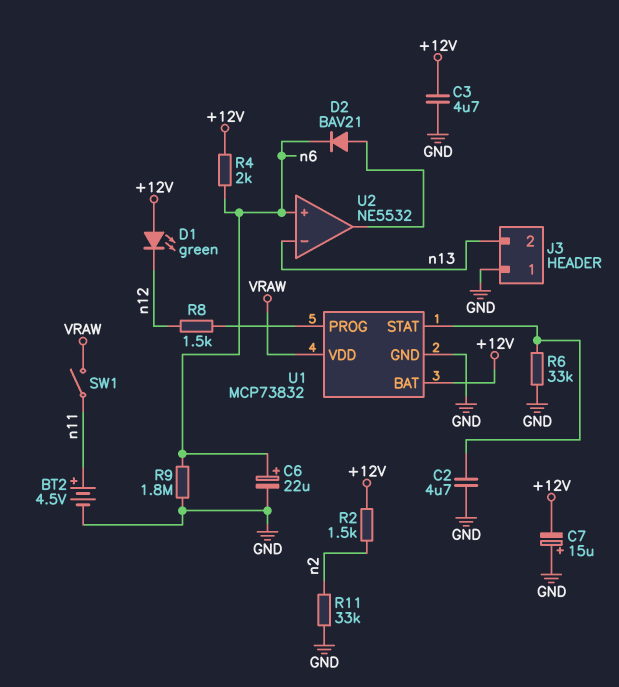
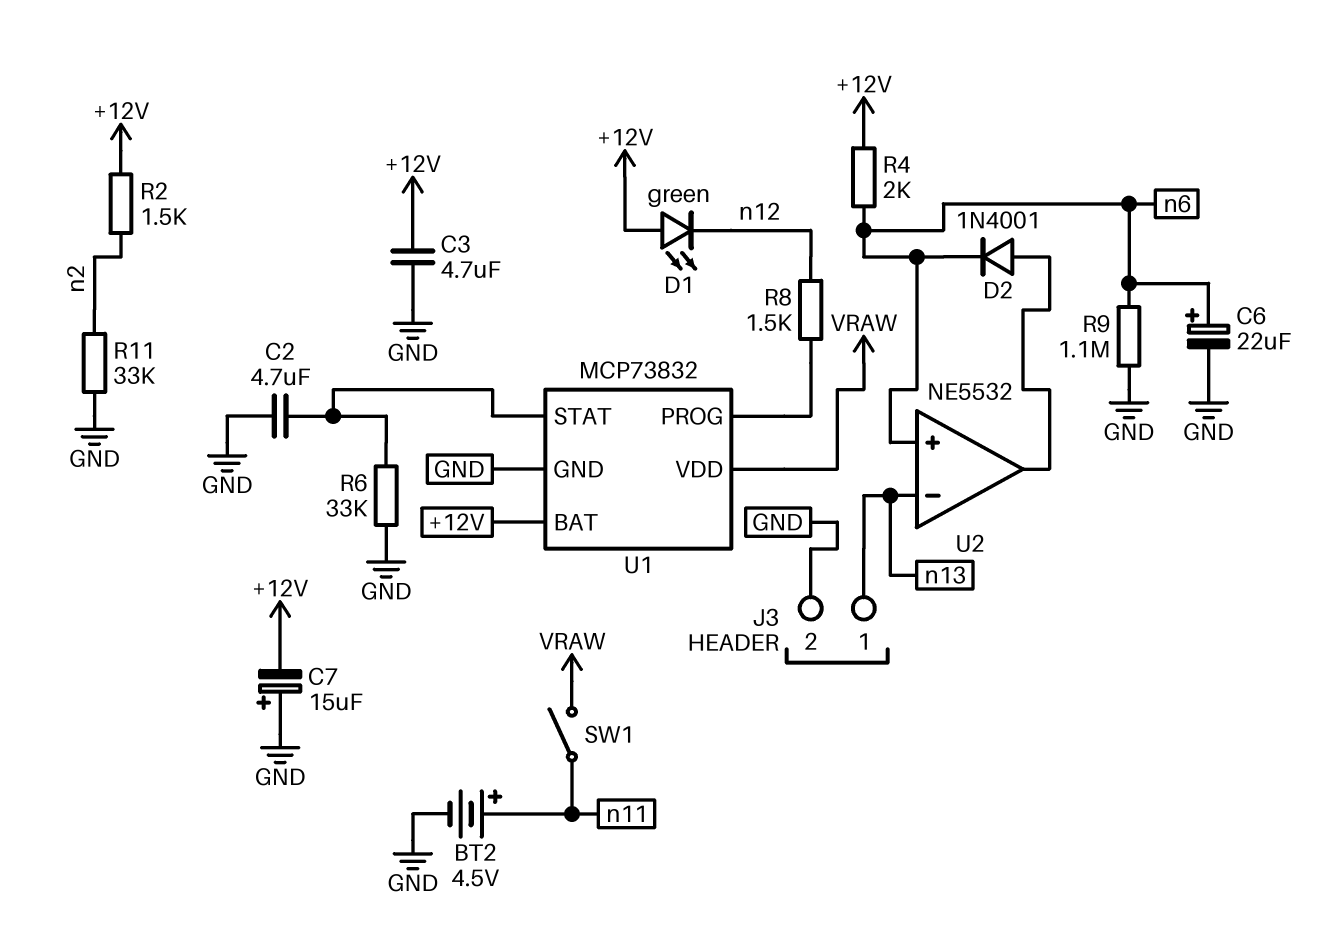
D2: diode BAV21 (A U2/out, K n6) -> diode 1N4001 (A U2/out, K n6)
J3 pin 1: GND -> n13
J3 pin 2: n13 -> GND
R9: 1.8M (GND, n6) -> 1.1M (GND, n6)

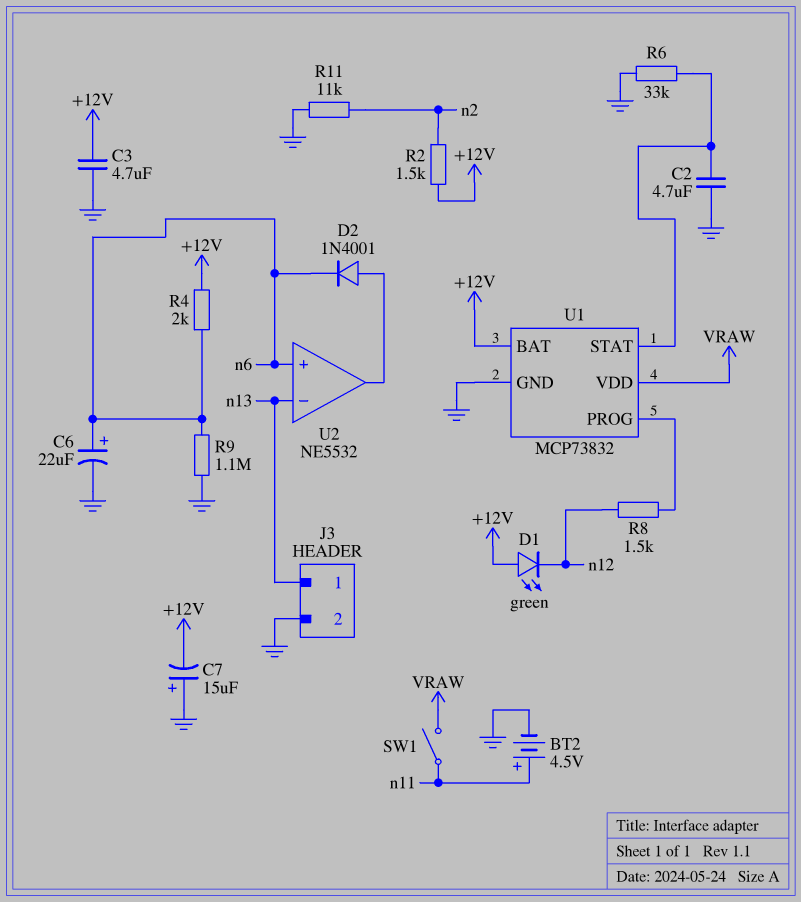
R11: 33k (GND, n2) -> 11k (GND, n2)

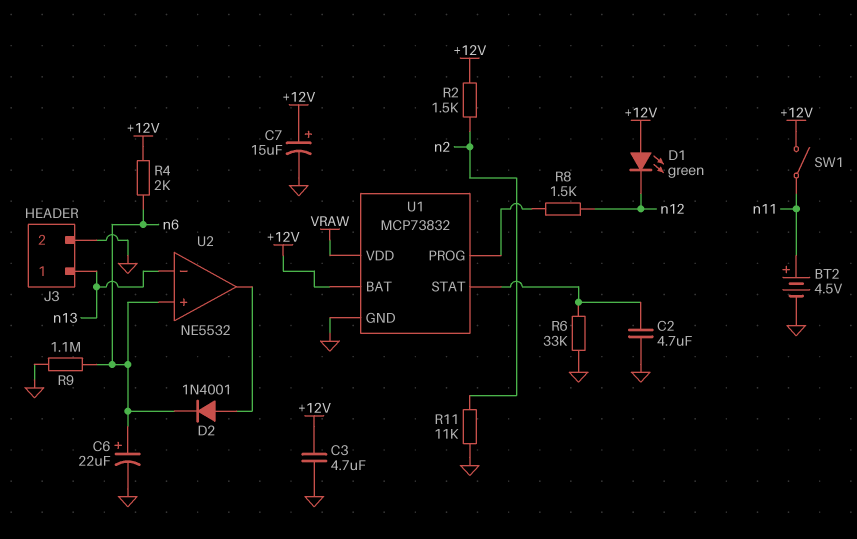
C7: 15uF (plus GND, minus +12V) -> 15uF (plus +12V, minus GND)
SW1: switch (VRAW, n11) -> switch (+12V, n11)

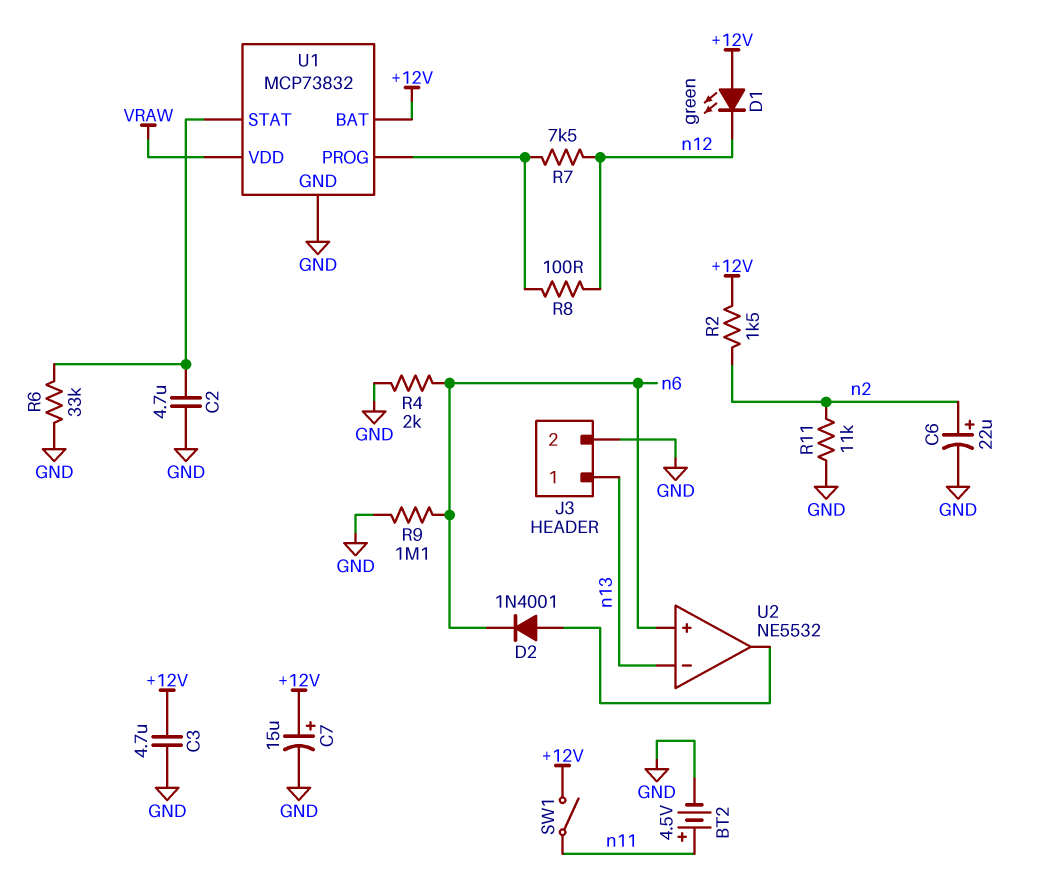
C6: 22uF (plus n6, minus GND) -> 22uF (plus n2, minus GND)
R4: 2k (+12V, n6) -> 2k (GND, n6)
R7: none -> 7.5k (U1/PROG, n12)
R8: 1.5k (U1/PROG, n12) -> 100 (U1/PROG, n12)

